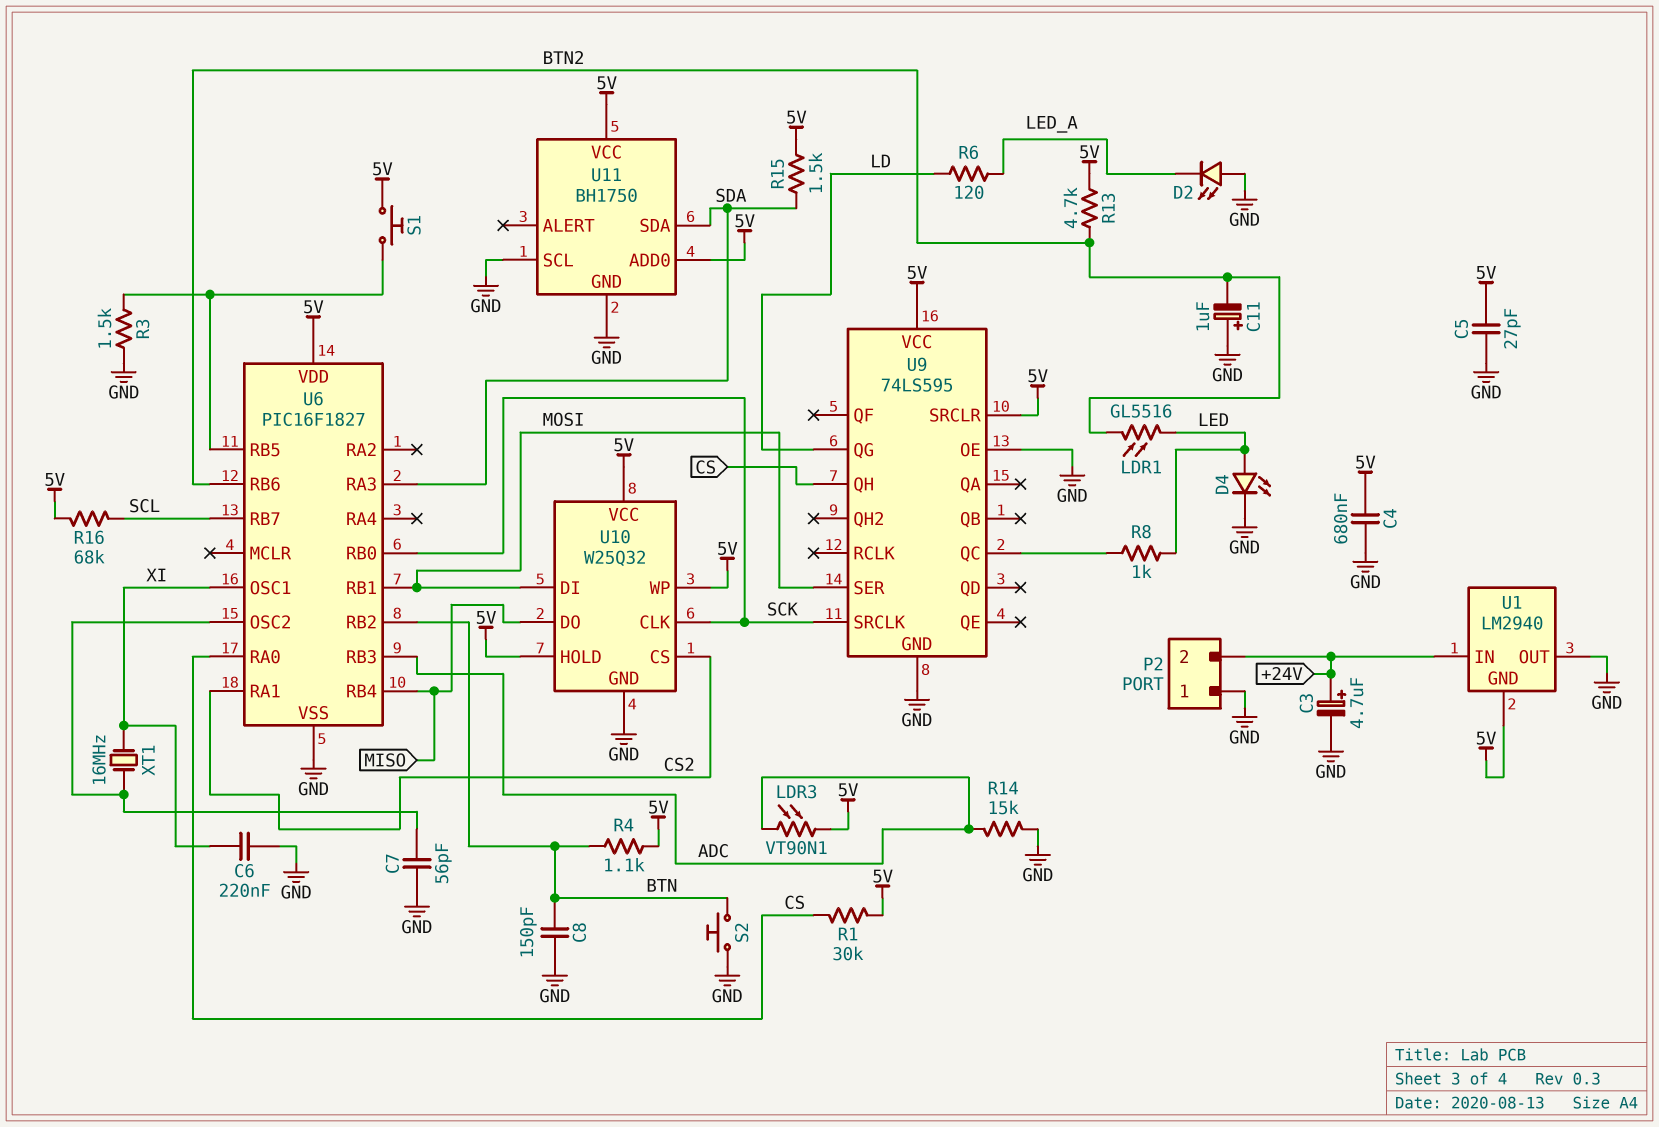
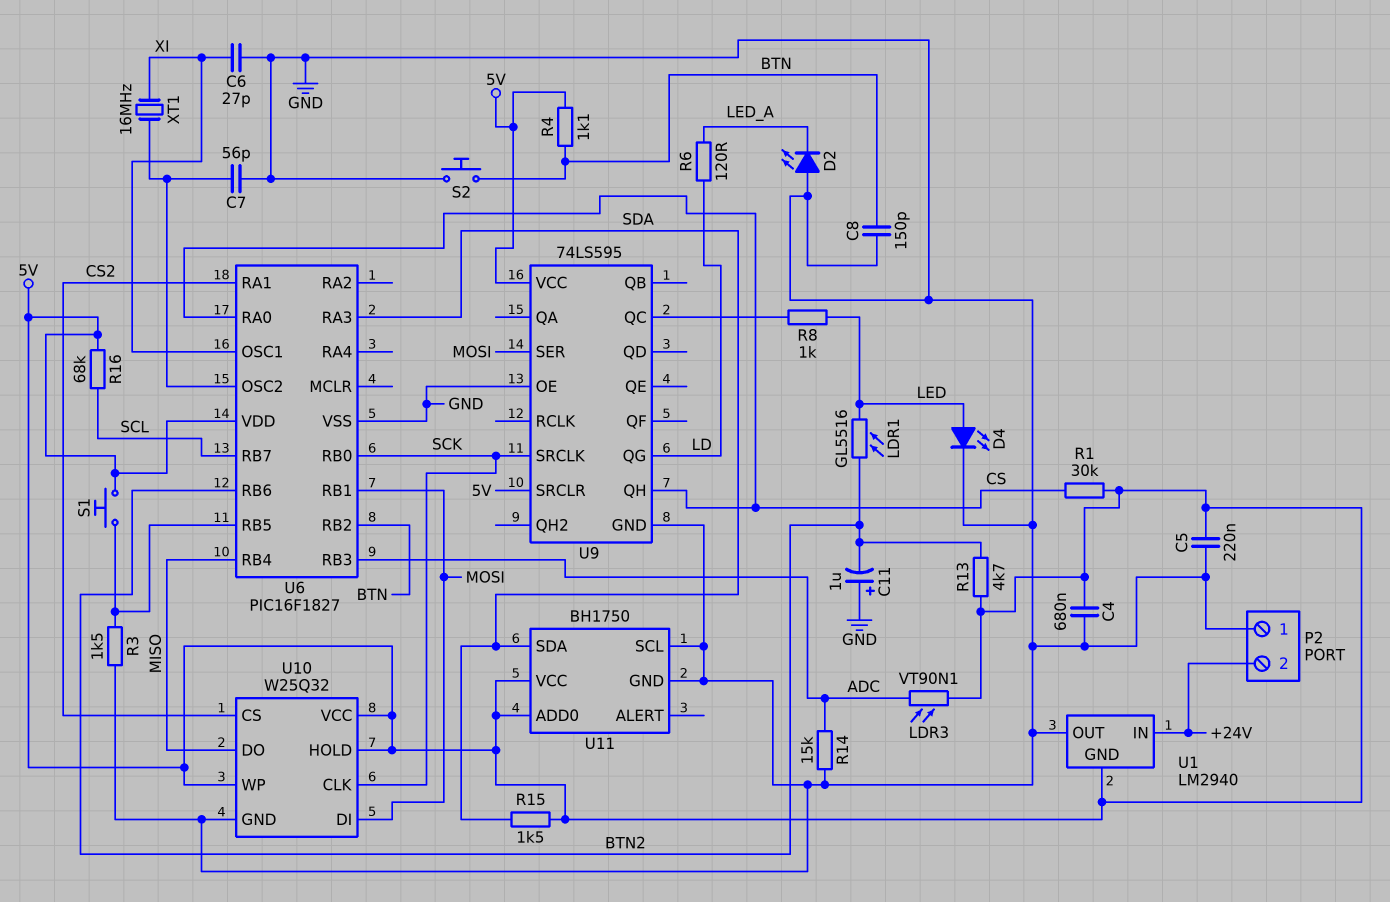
C3: 4.7uF (plus +24V, minus GND) -> none
C5: 27pF (5V, GND) -> 220nF (5V, GND)
C6: 220nF (GND, XI) -> 27pF (GND, XI)

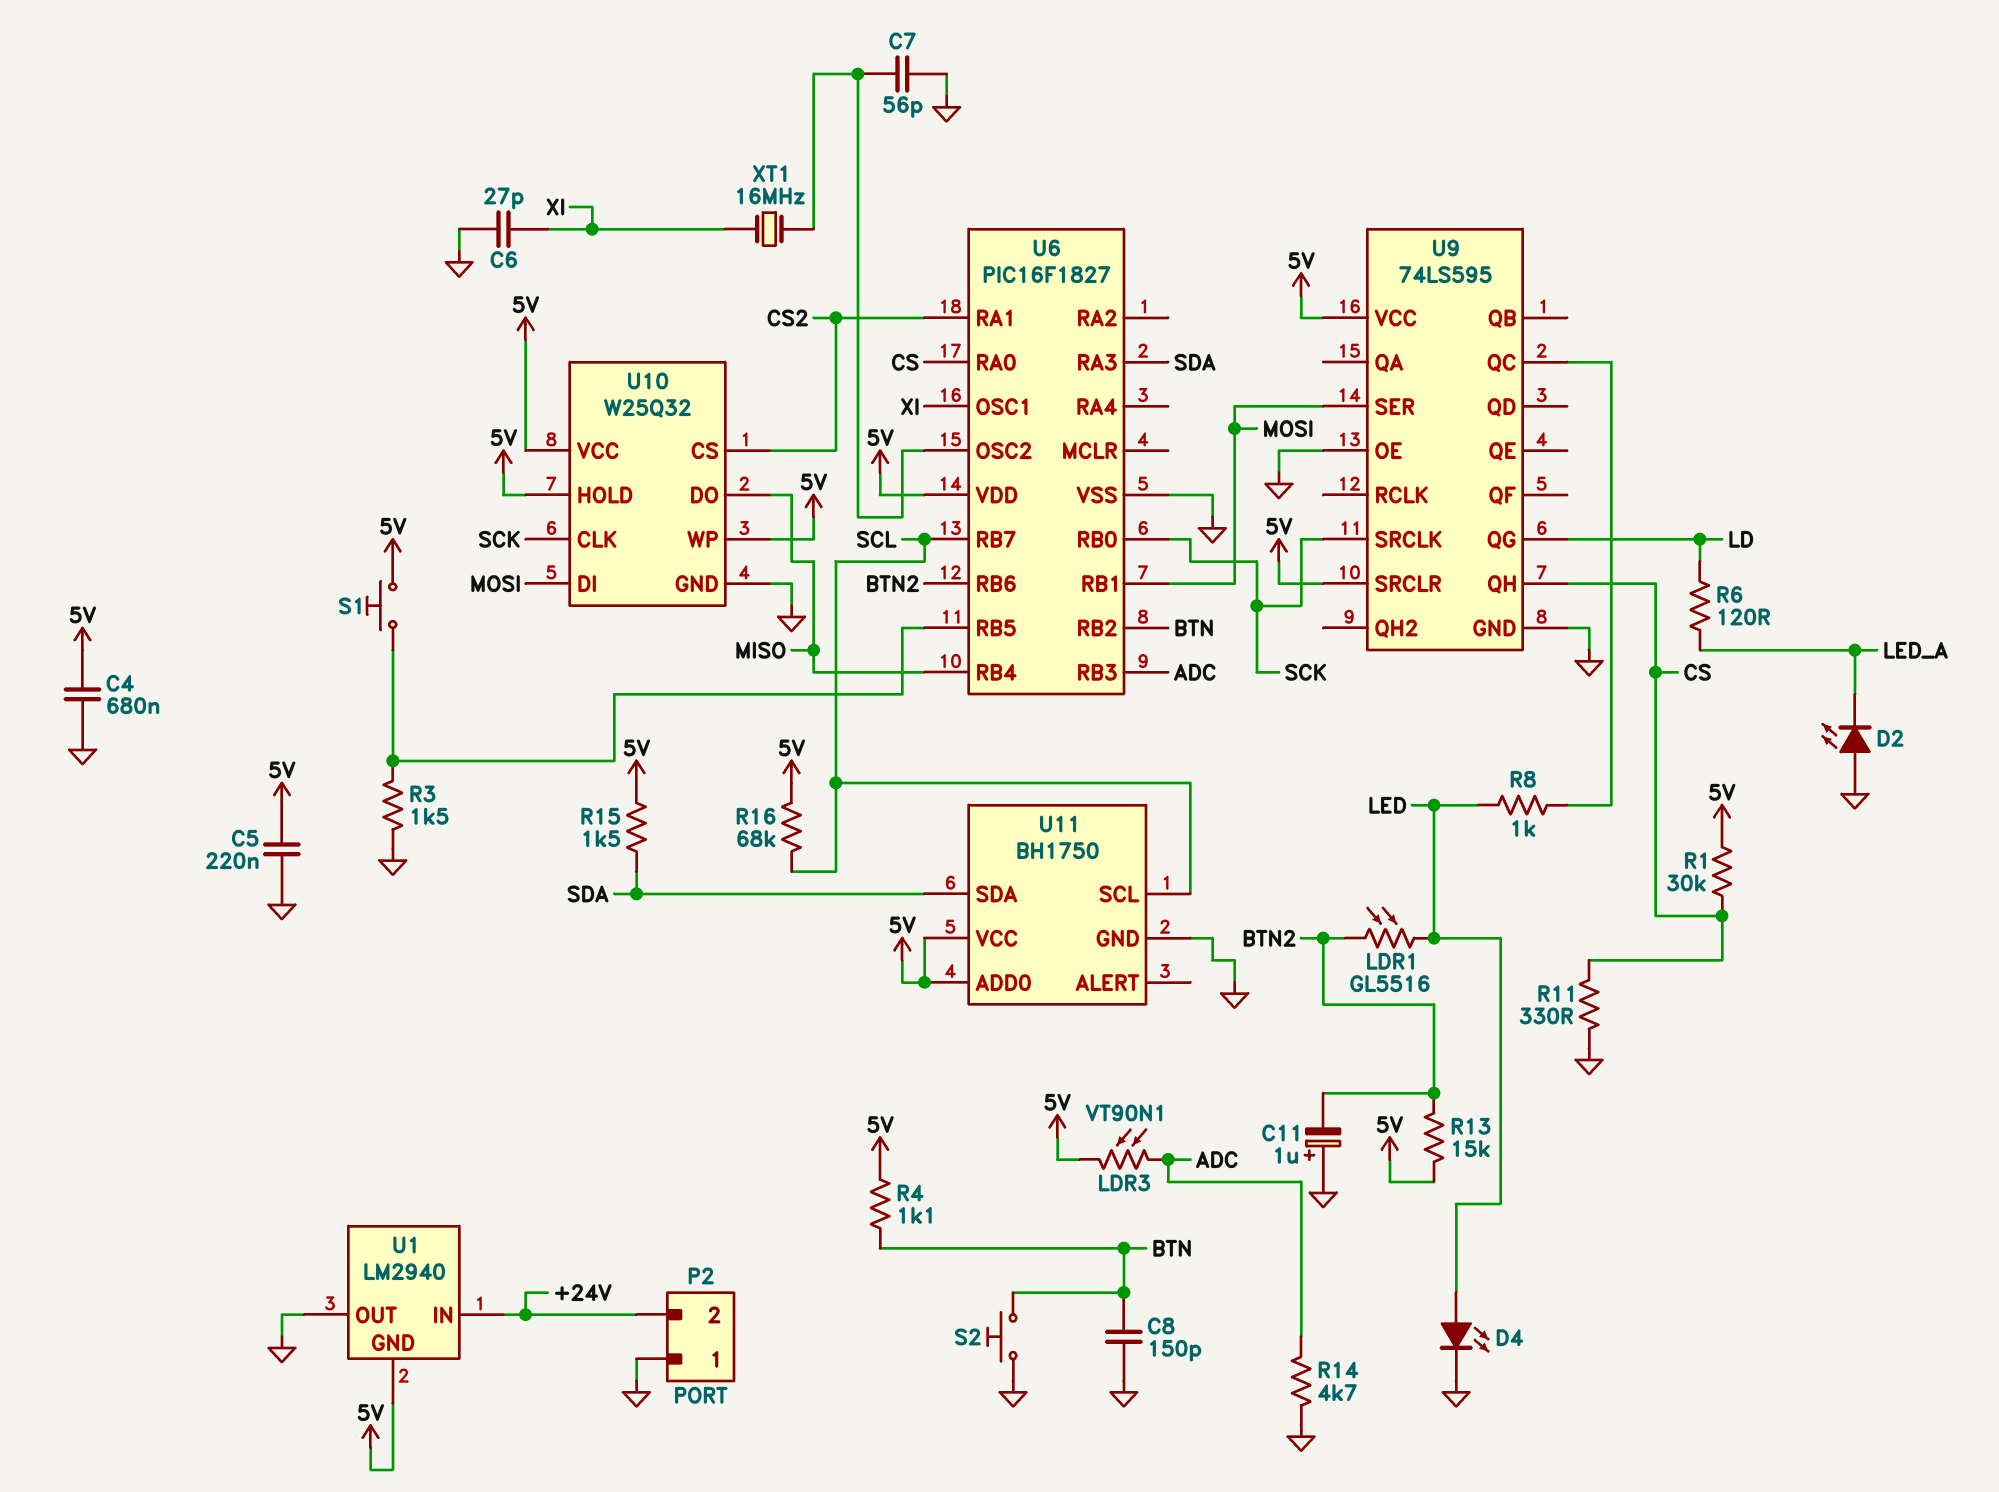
R11: none -> 330 (CS, GND)
R13: 4.7k (5V, BTN2) -> 15k (5V, BTN2)
R14: 15k (ADC, GND) -> 4.7k (ADC, GND)
U11 pin SCL: GND -> SCL

